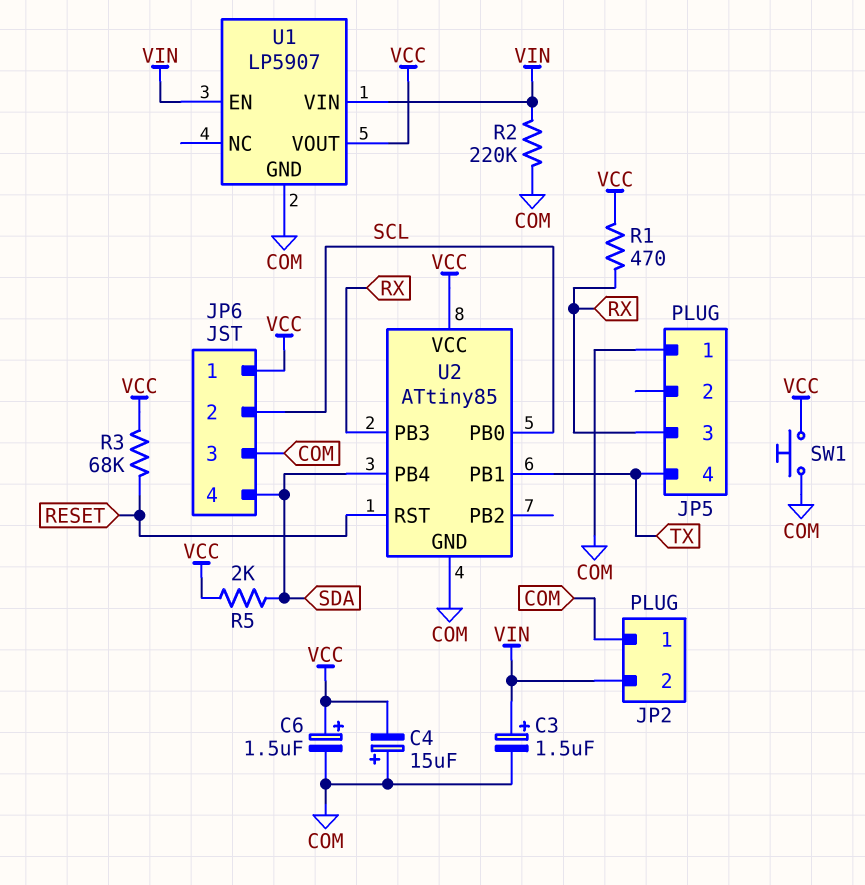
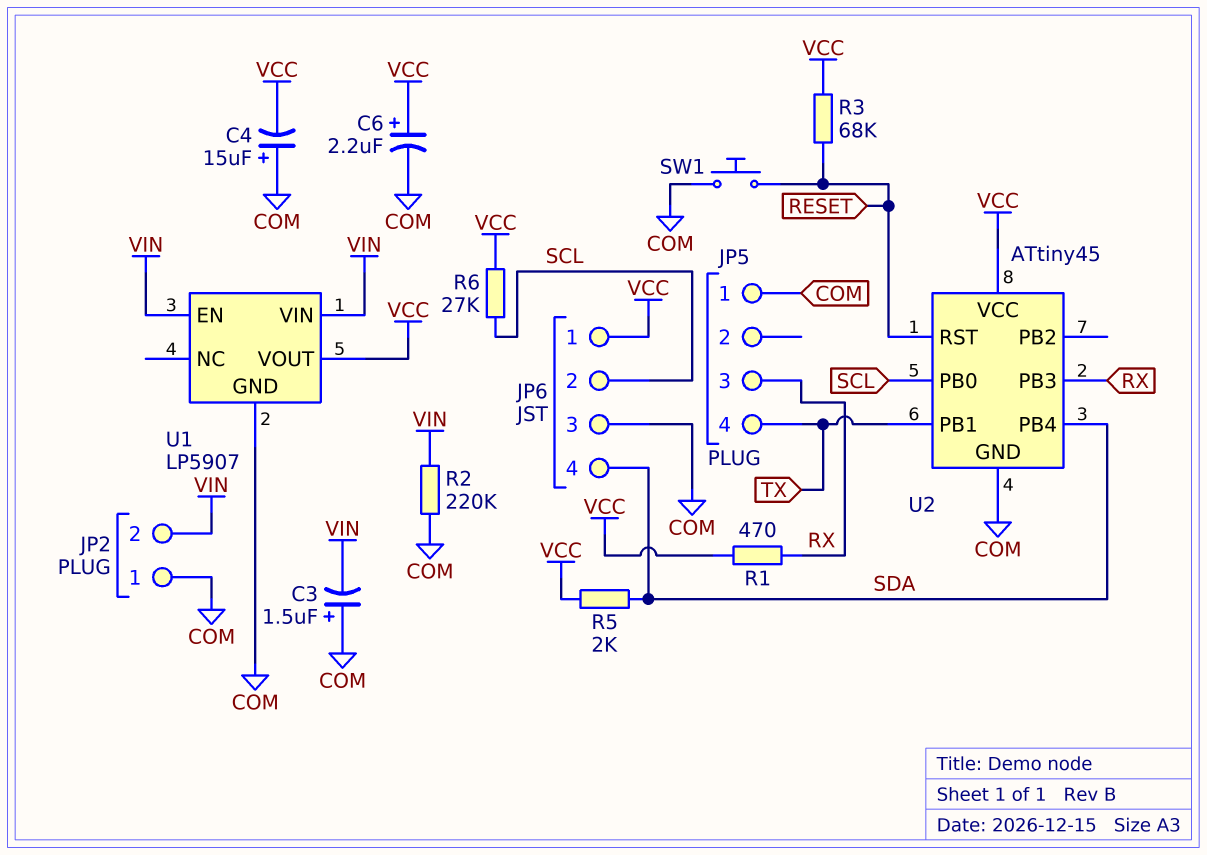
C3: 1.5uF (plus VIN, minus COM) -> 1.5uF (plus COM, minus VIN)
C6: 1.5uF (plus VCC, minus COM) -> 2.2uF (plus VCC, minus COM)
R6: none -> 27k (SCL, VCC)
SW1: button (COM, VCC) -> button (COM, RESET)
U2: ATtiny85 -> ATtiny45

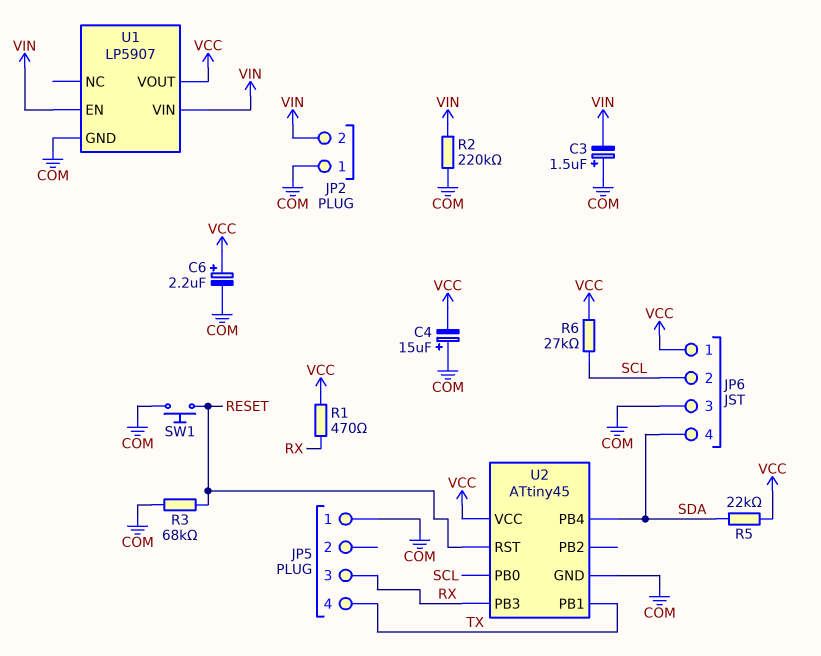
R3: 68k (RESET, VCC) -> 68k (COM, RESET)
R5: 2k (SDA, VCC) -> 22k (SDA, VCC)

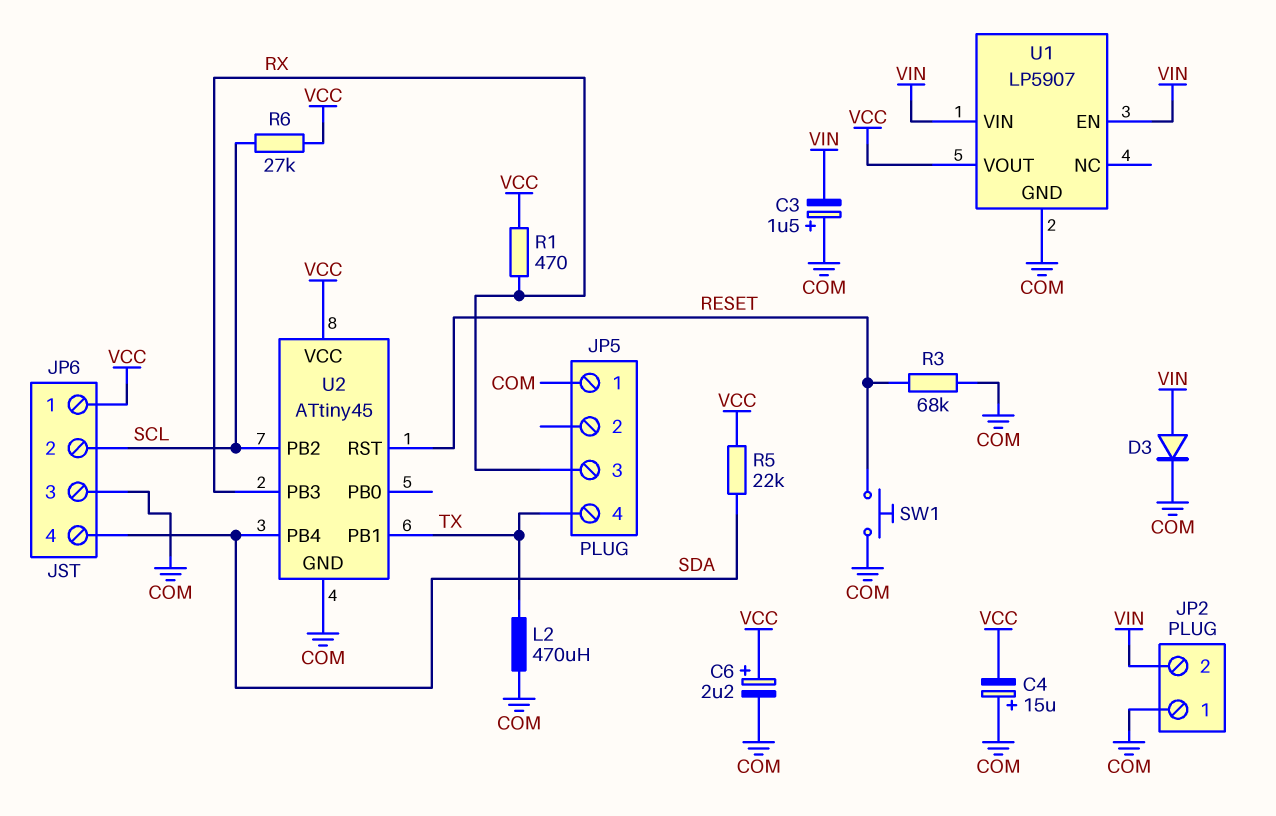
D3: none -> diode (A VIN, K COM)
L2: none -> 470uH (COM, TX)
R2: 220k (COM, VIN) -> none
U2 pin PB0: SCL -> none
U2 pin PB2: none -> SCL

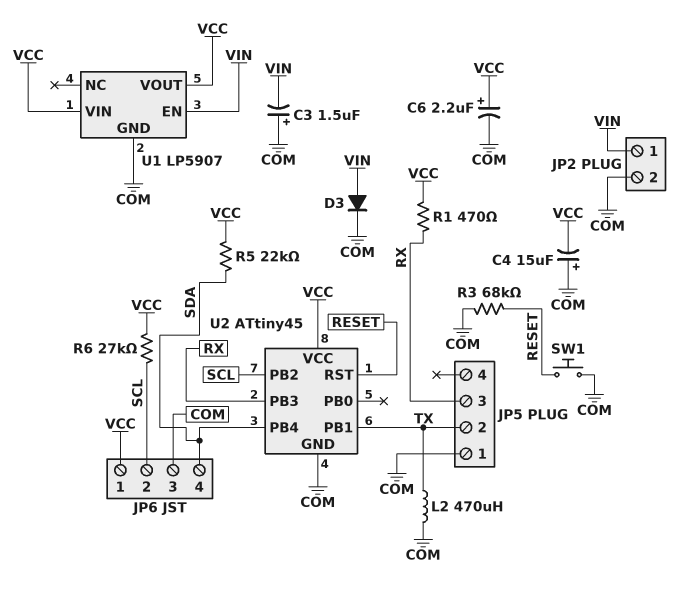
JP2 pin 1: COM -> VIN
JP2 pin 2: VIN -> COM
JP5 pin 2: none -> TX
JP5 pin 4: TX -> none
U1 pin VIN: VIN -> VCC

